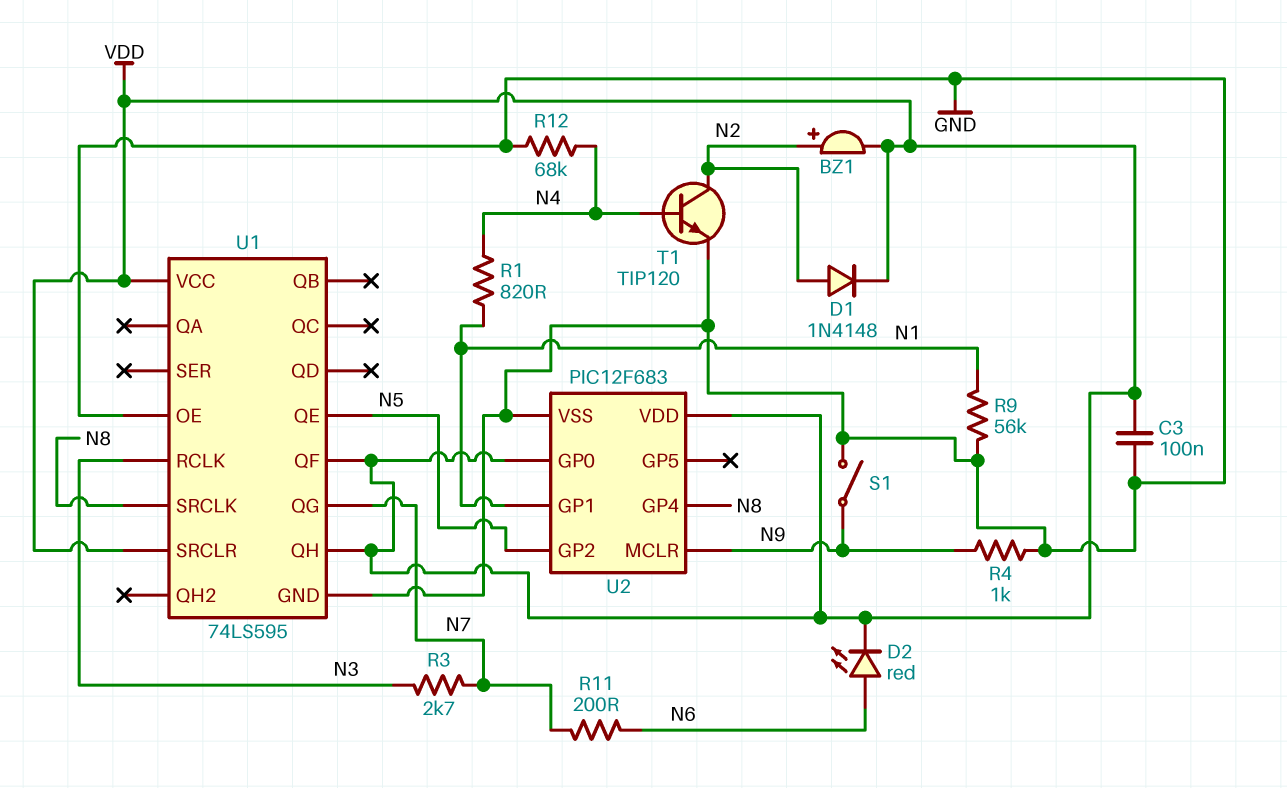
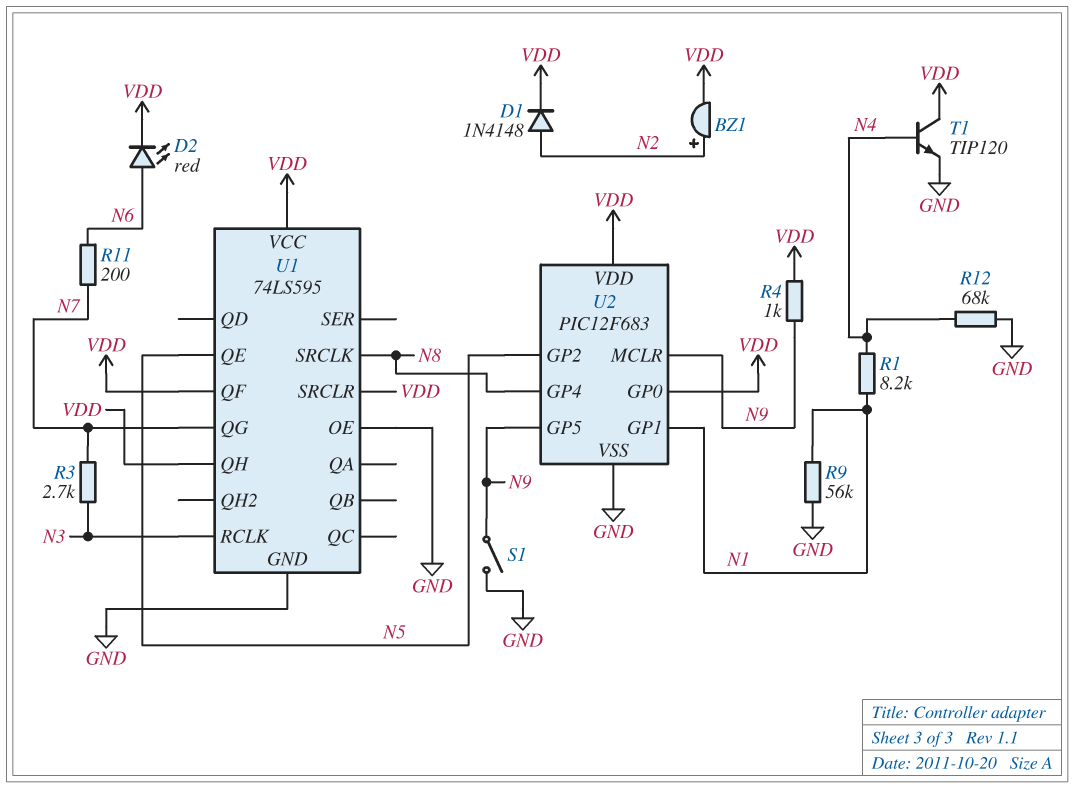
C3: 100nF (GND, VDD) -> none
R1: 820 (N1, N4) -> 8.2k (N1, N4)
R4: 1k (GND, N9) -> 1k (N9, VDD)
T1: NPN TIP120 (B N4, C N2, E GND) -> NPN TIP120 (B N4, C VDD, E GND)
U2 pin GP5: none -> N9

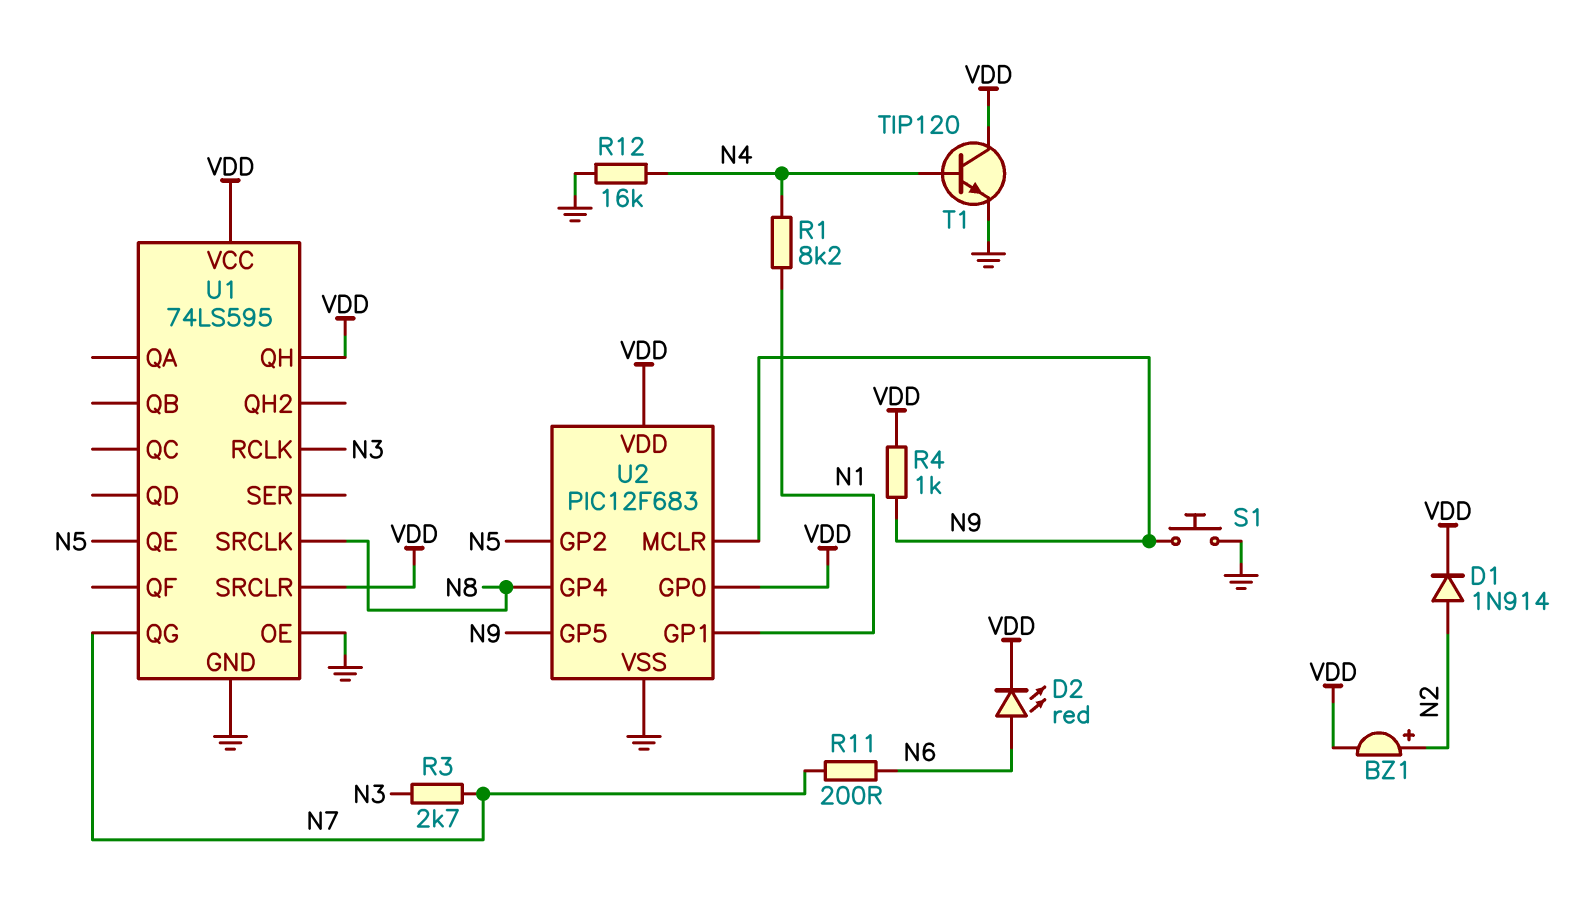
D1: diode 1N4148 (A N2, K VDD) -> diode 1N914 (A N2, K VDD)
R9: 56k (GND, N1) -> none
R12: 68k (GND, N4) -> 16k (GND, N4)
S1: switch (GND, N9) -> button (GND, N9)
U1 pin QF: VDD -> none

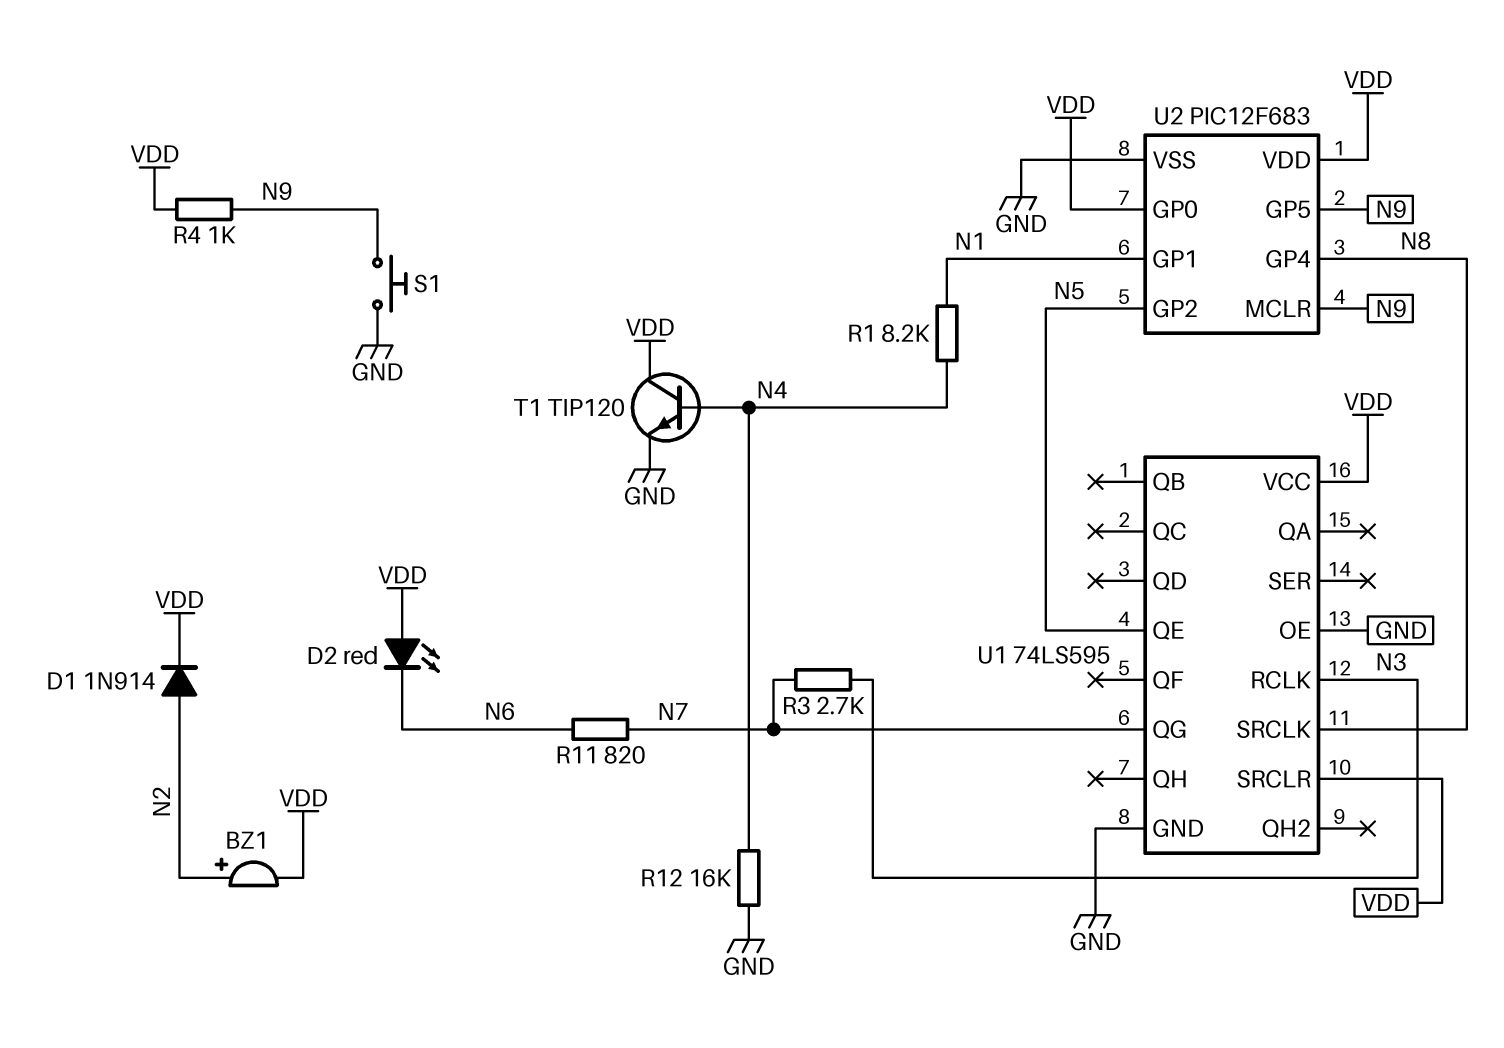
D2: LED red (A N6, K VDD) -> LED red (A VDD, K N6)
R11: 200 (N6, N7) -> 820 (N6, N7)
U1 pin QH: VDD -> none

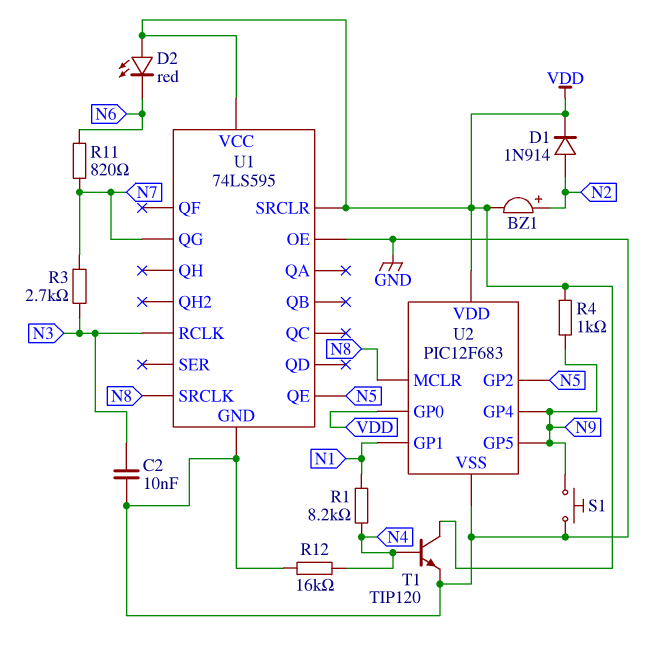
C2: none -> 10nF (GND, N3)
U2 pin GP4: N8 -> N9
U2 pin MCLR: N9 -> N8

